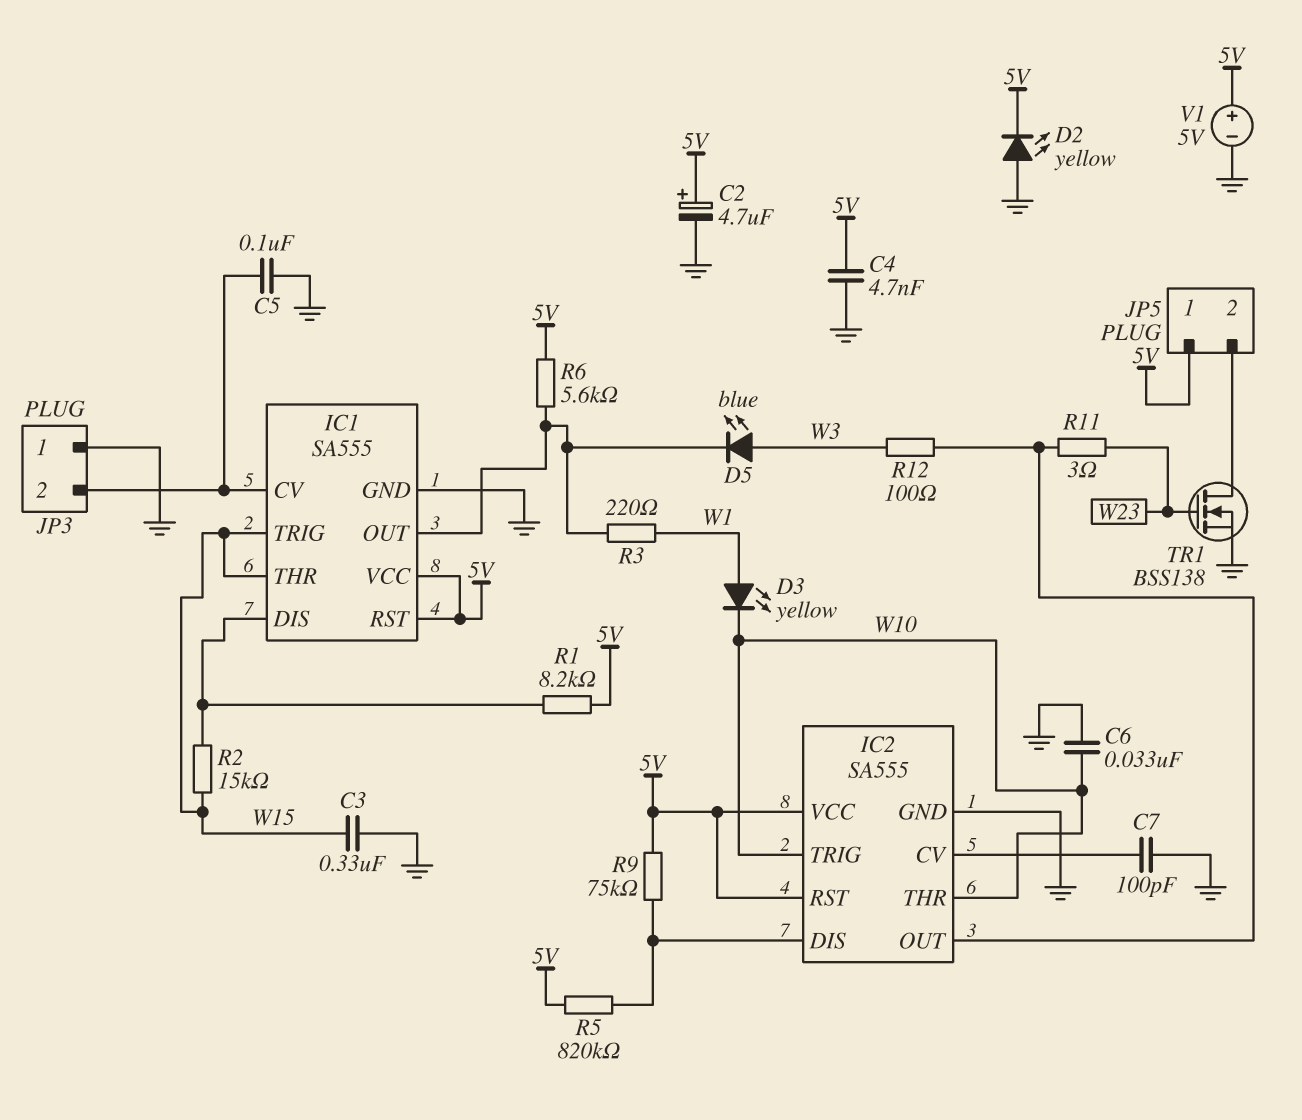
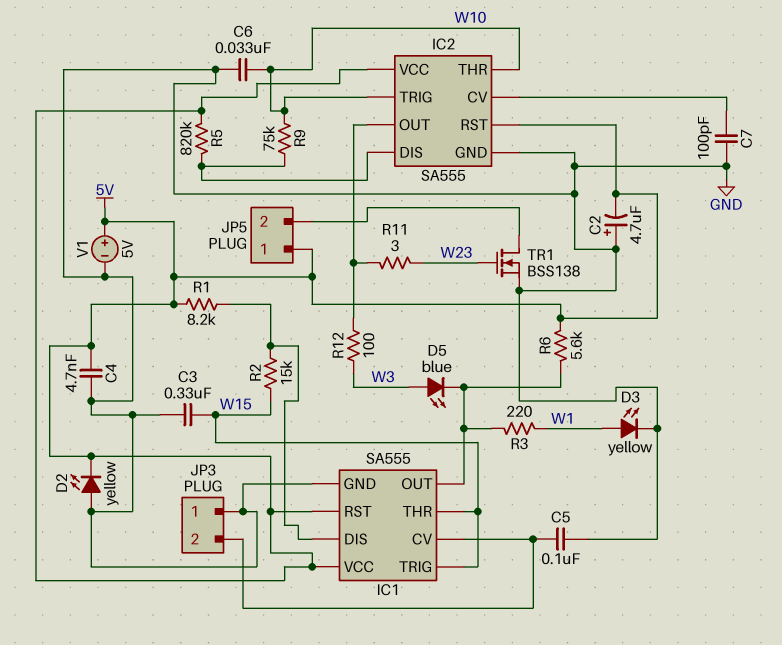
C2: 4.7uF (plus 5V, minus GND) -> 4.7uF (plus GND, minus 5V)
D3: LED yellow (A W1, K W10) -> LED yellow (A W1, K GND)
R9: 75k (5V, IC2/DIS) -> 75k (IC2/DIS, W10)

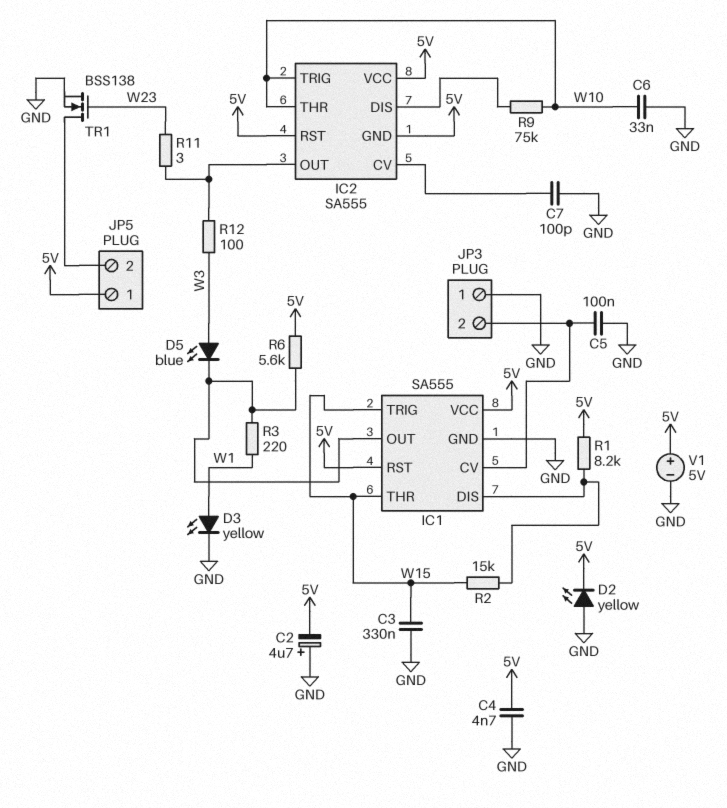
IC2 pin GND: GND -> 5V
R5: 820k (5V, IC2/DIS) -> none

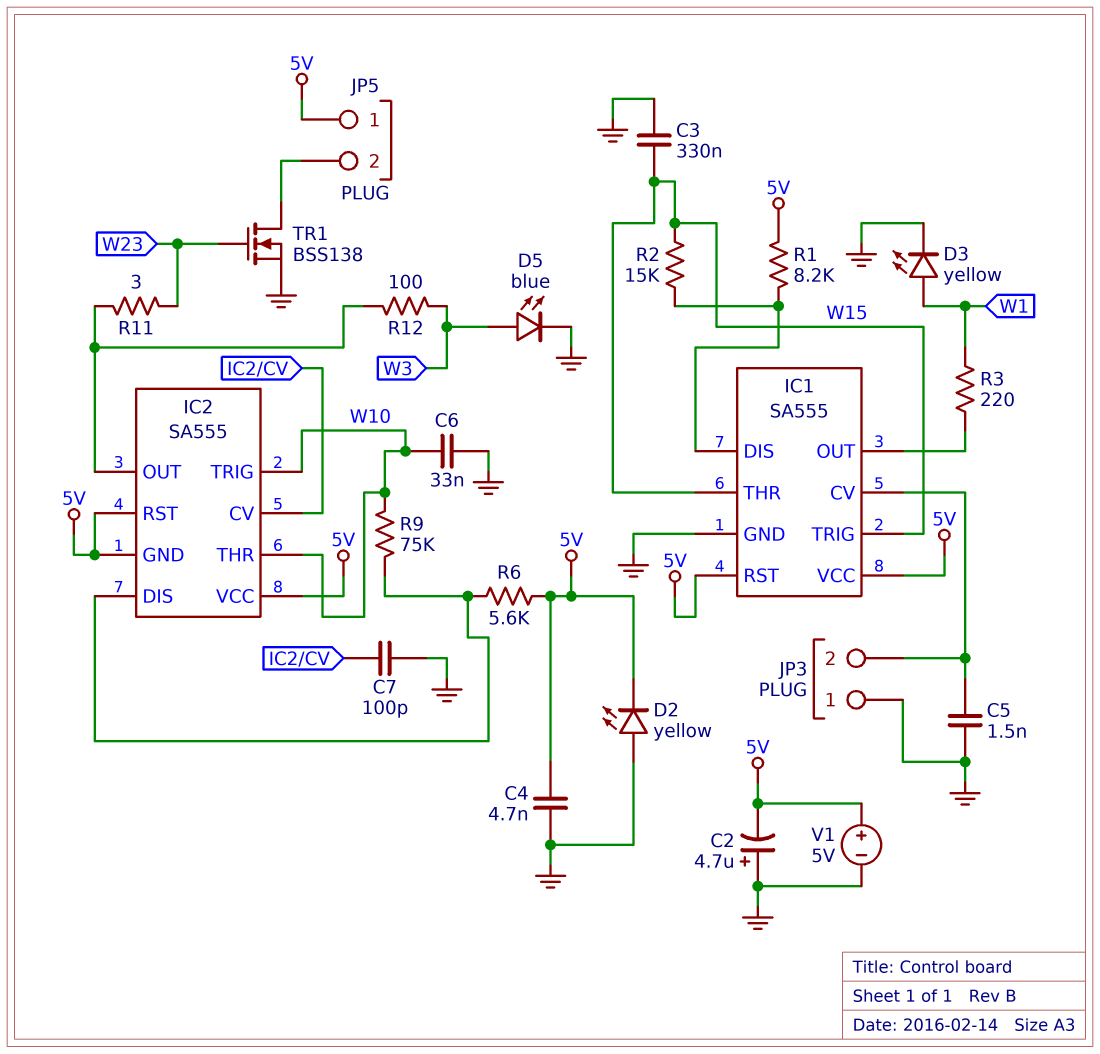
C5: 100nF (GND, IC1/CV) -> 1.5nF (GND, IC1/CV)
D5: LED blue (A W3, K IC1/OUT) -> LED blue (A W3, K GND)
R6: 5.6k (5V, IC1/OUT) -> 5.6k (5V, IC2/DIS)

